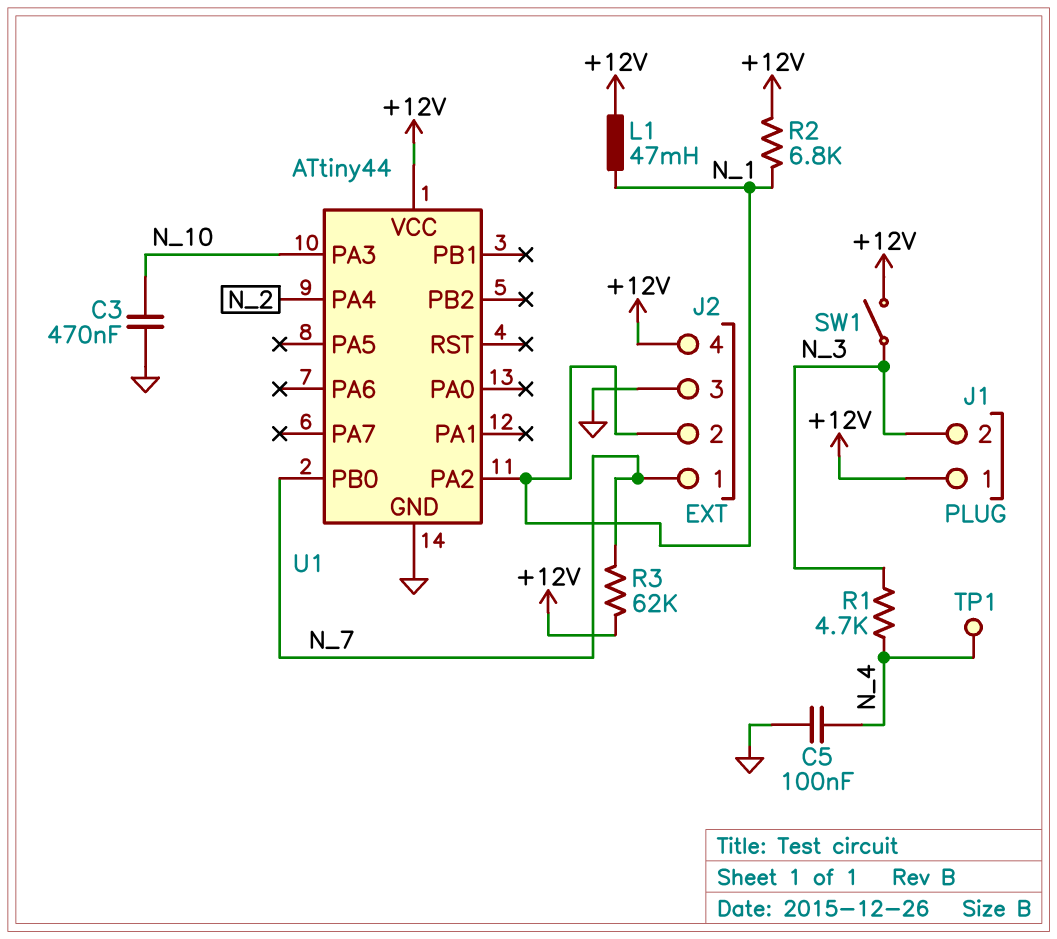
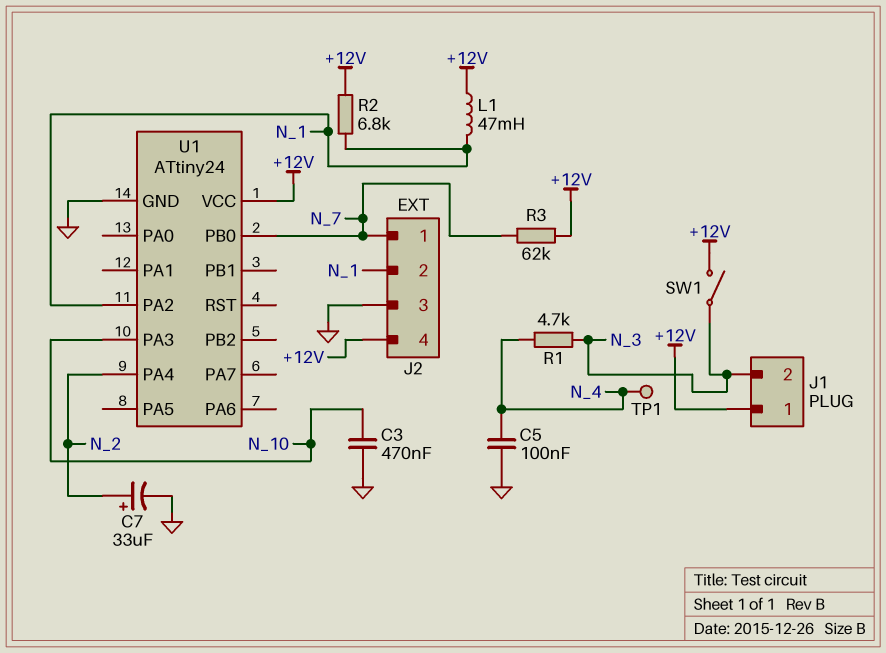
C7: none -> 33uF (plus N_2, minus GND)
U1: ATtiny44 -> ATtiny24

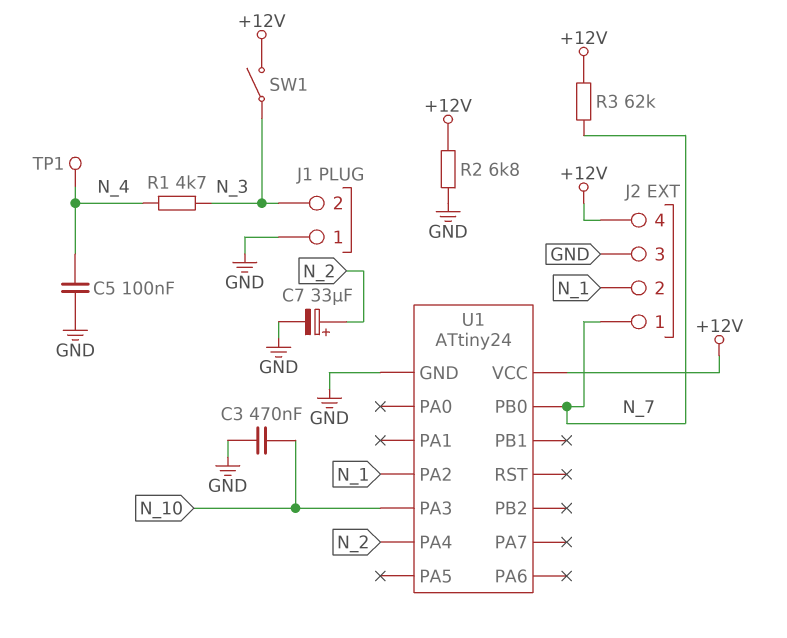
J1 pin 1: +12V -> GND
L1: 47mH (+12V, N_1) -> none
R2: 6.8k (+12V, N_1) -> 6.8k (+12V, GND)

